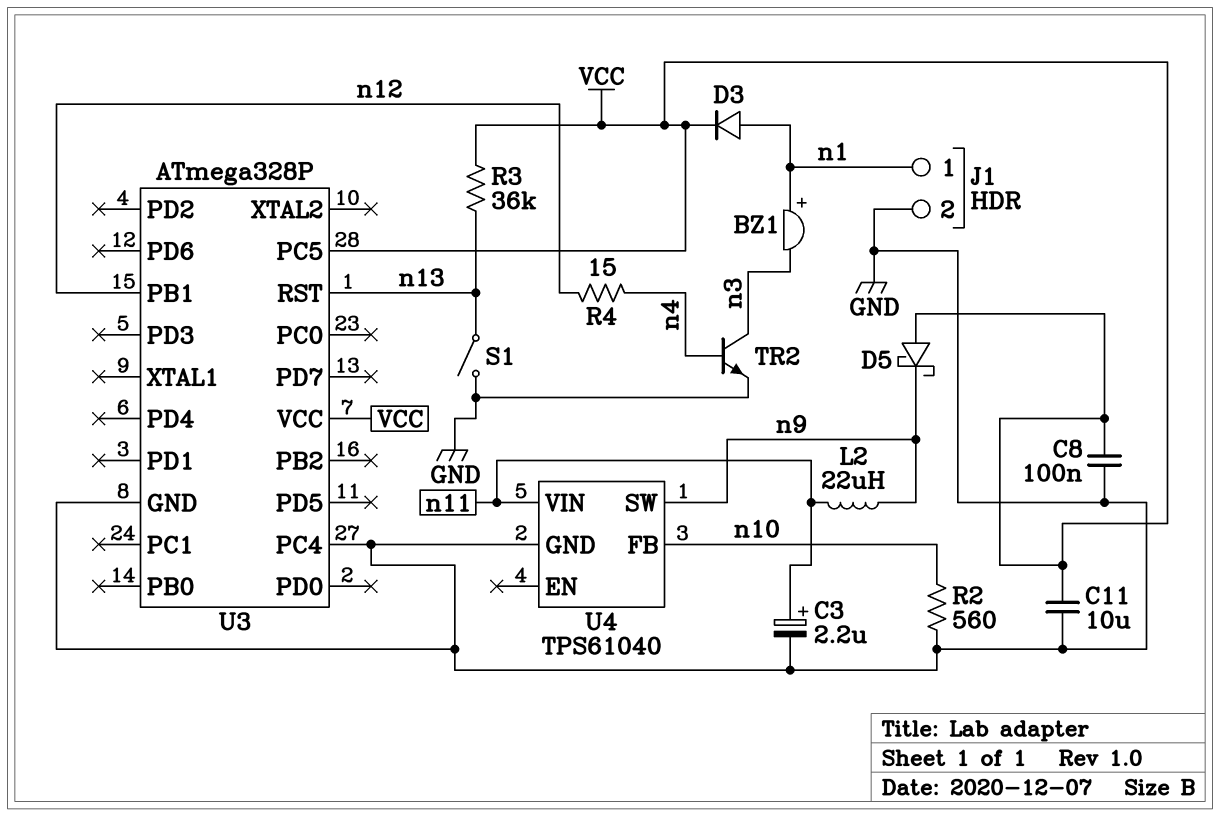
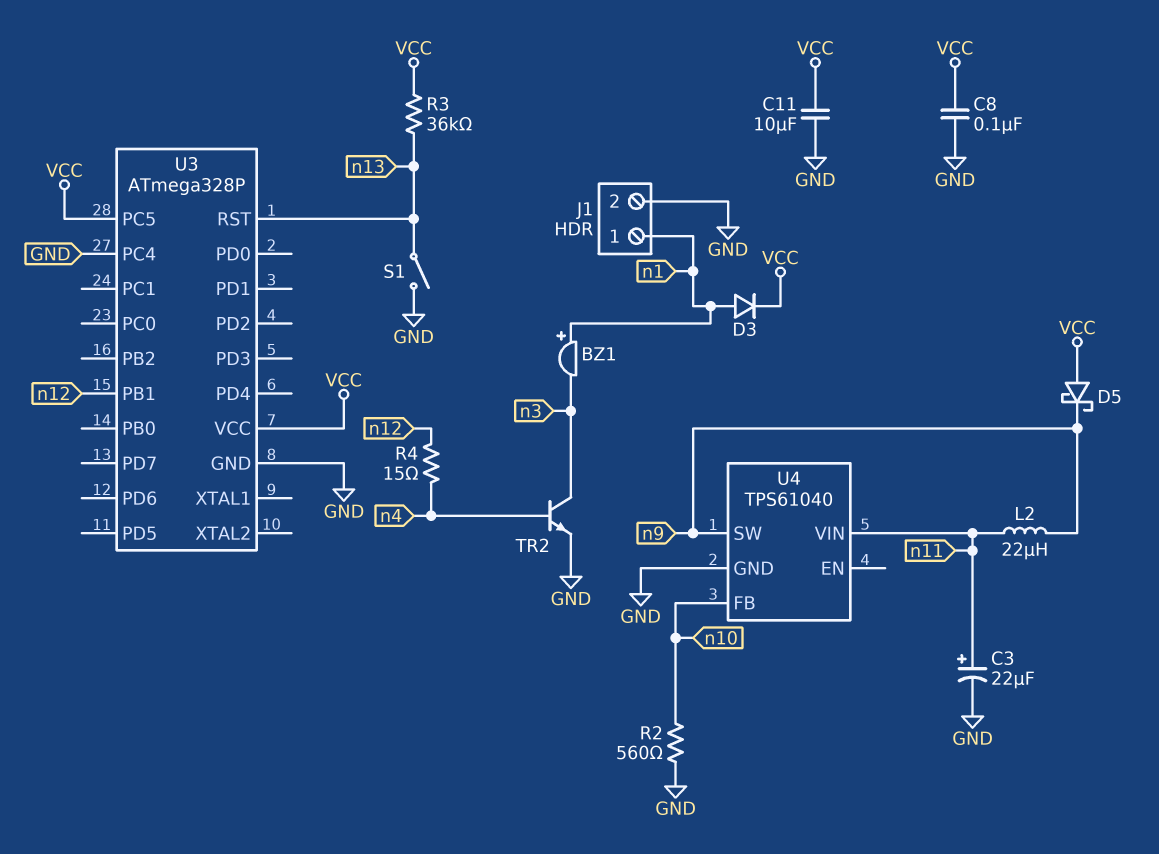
C3: 2.2uF (plus n11, minus GND) -> 22uF (plus n11, minus GND)

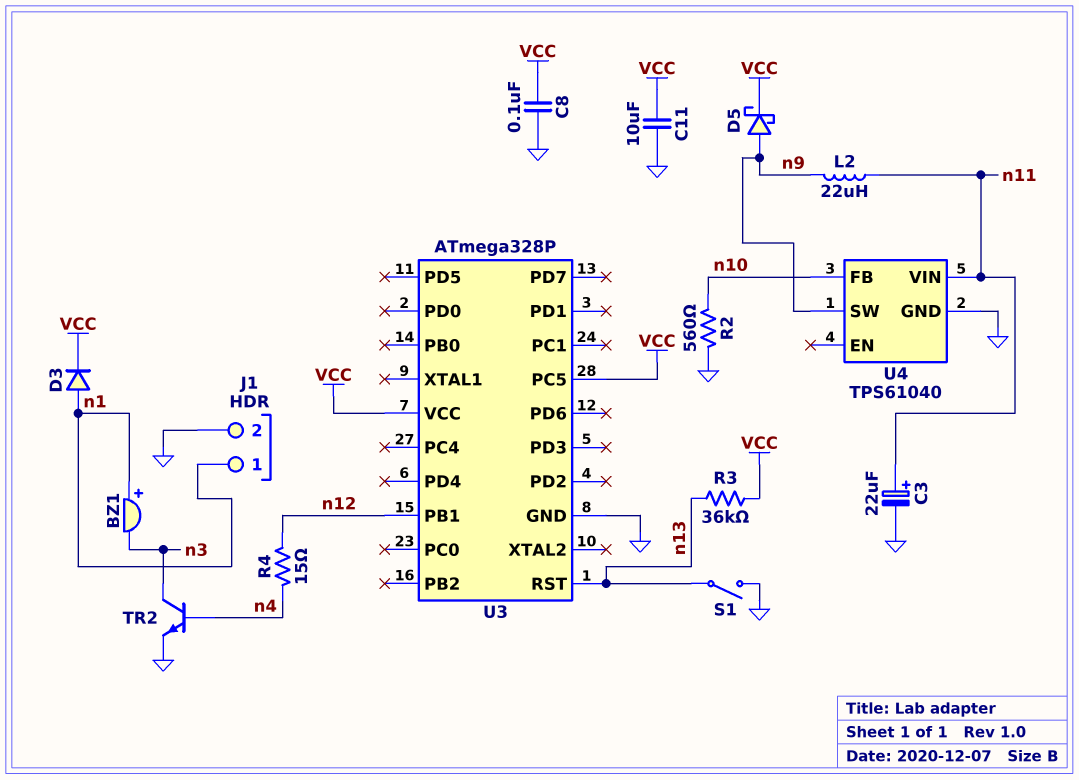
D5: schottky (A VCC, K n9) -> schottky (A n9, K VCC)
U3 pin PC4: GND -> none

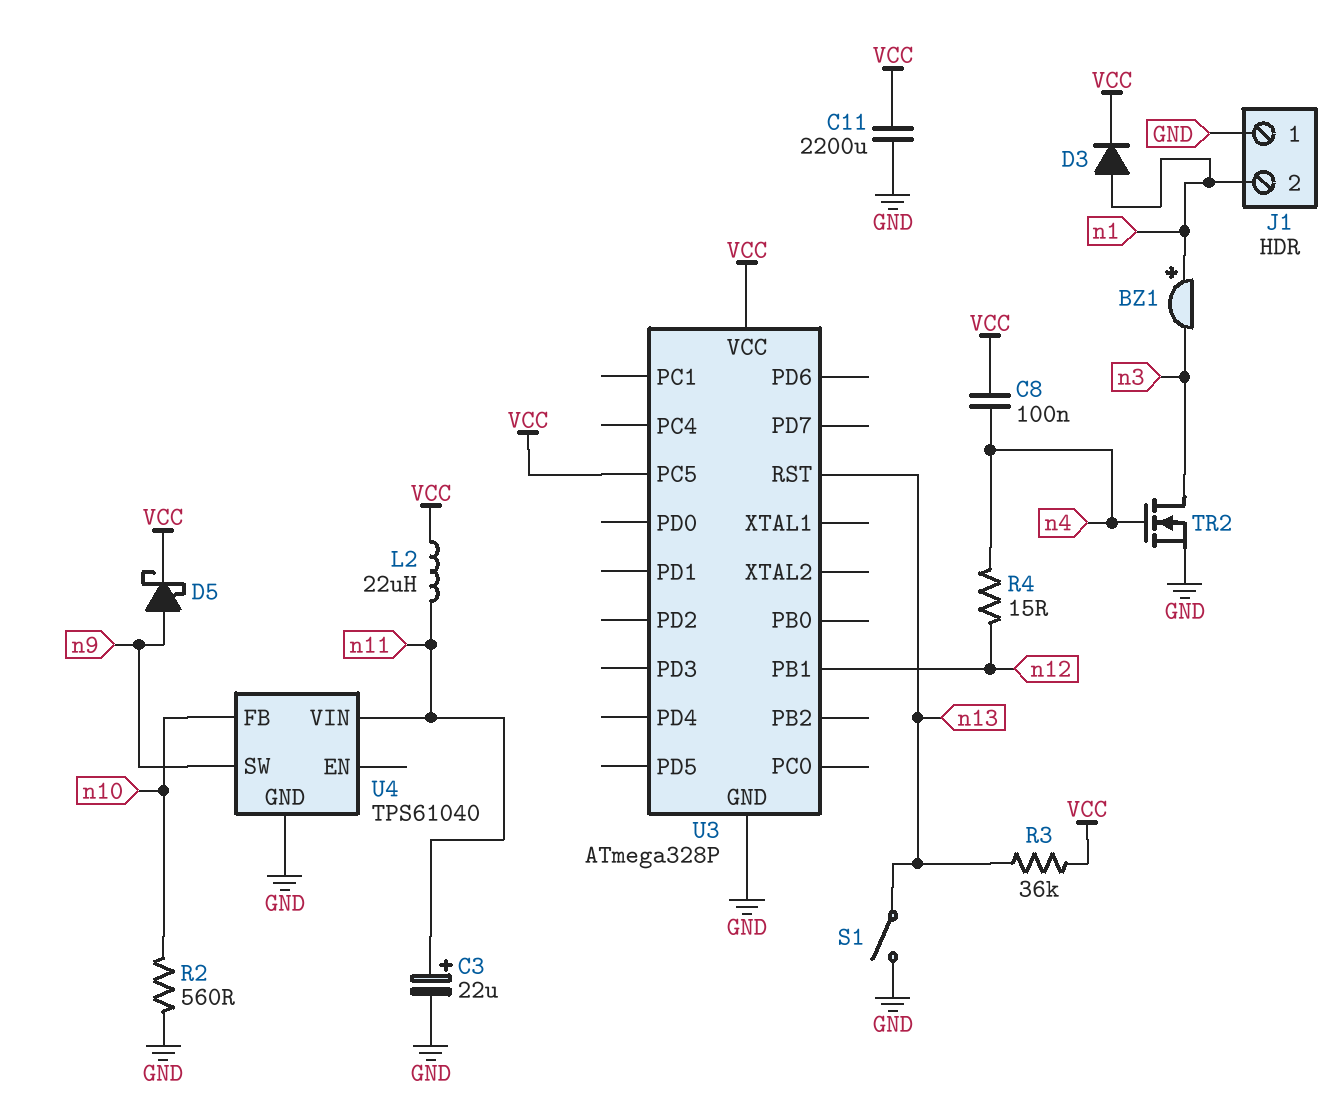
C8: 100nF (GND, VCC) -> 100nF (VCC, n4)
C11: 10uF (GND, VCC) -> 2200uF (GND, VCC)
J1 pin 1: n1 -> GND
J1 pin 2: GND -> n1
L2: 22uH (n9, n11) -> 22uH (VCC, n11)
TR2: NPN (B n4, C n3, E GND) -> NMOS (G n4, D n3, S GND)

